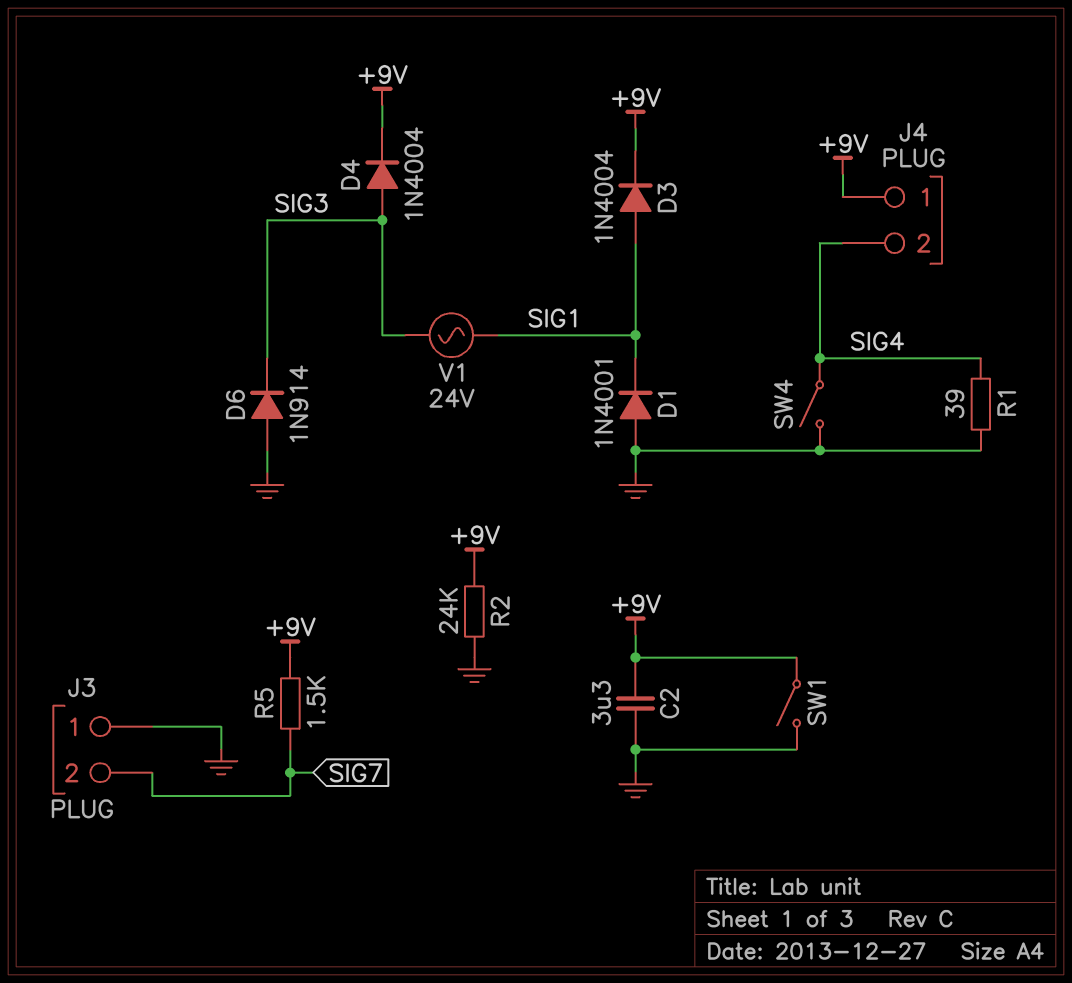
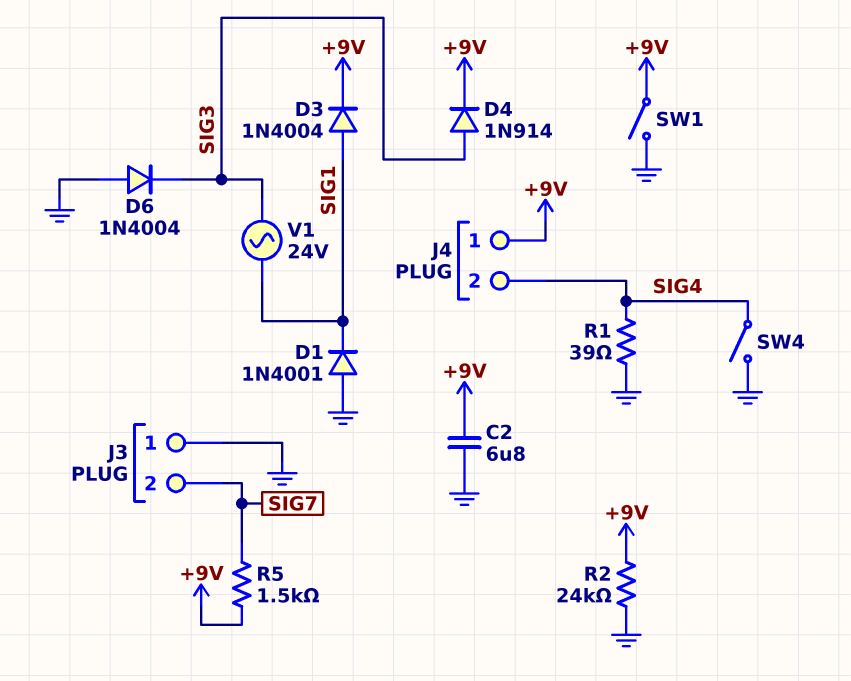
C2: 3.3uF (+9V, GND) -> 6.8uF (+9V, GND)
D4: diode 1N4004 (A SIG3, K +9V) -> diode 1N914 (A SIG3, K +9V)
D6: diode 1N914 (A GND, K SIG3) -> diode 1N4004 (A GND, K SIG3)

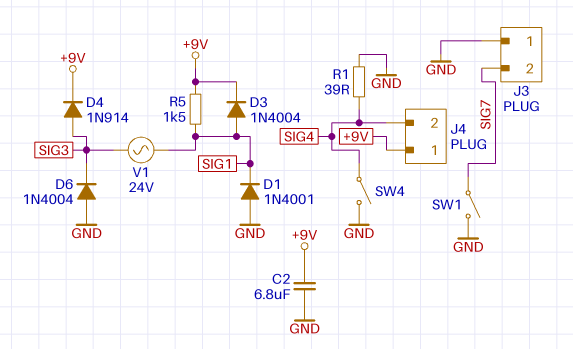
R2: 24k (+9V, GND) -> none
R5: 1.5k (+9V, SIG7) -> 1.5k (+9V, SIG1)
SW1: switch (+9V, GND) -> switch (GND, SIG7)

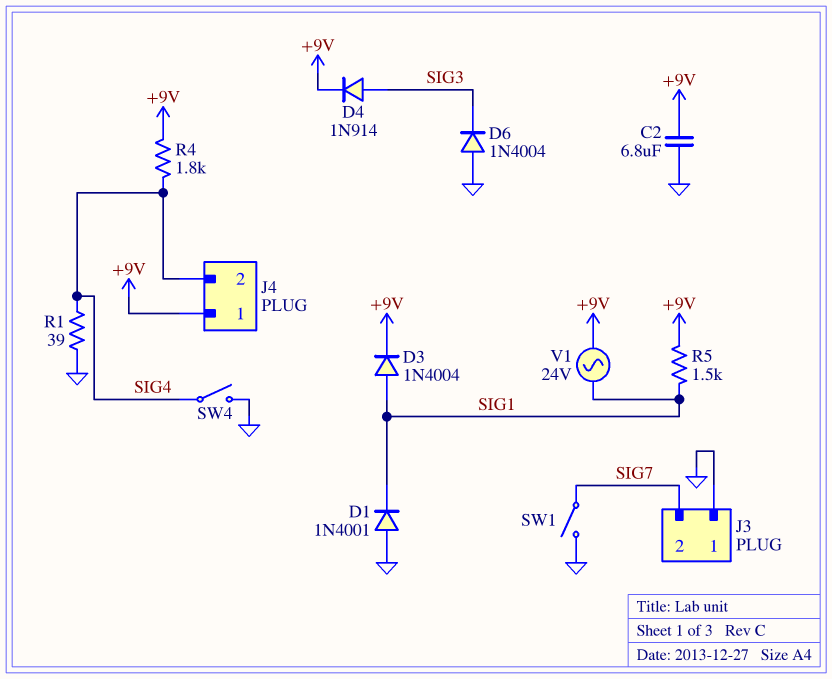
R4: none -> 1.8k (+9V, SIG4)
V1: AC 24V (SIG1, SIG3) -> AC 24V (+9V, SIG1)

